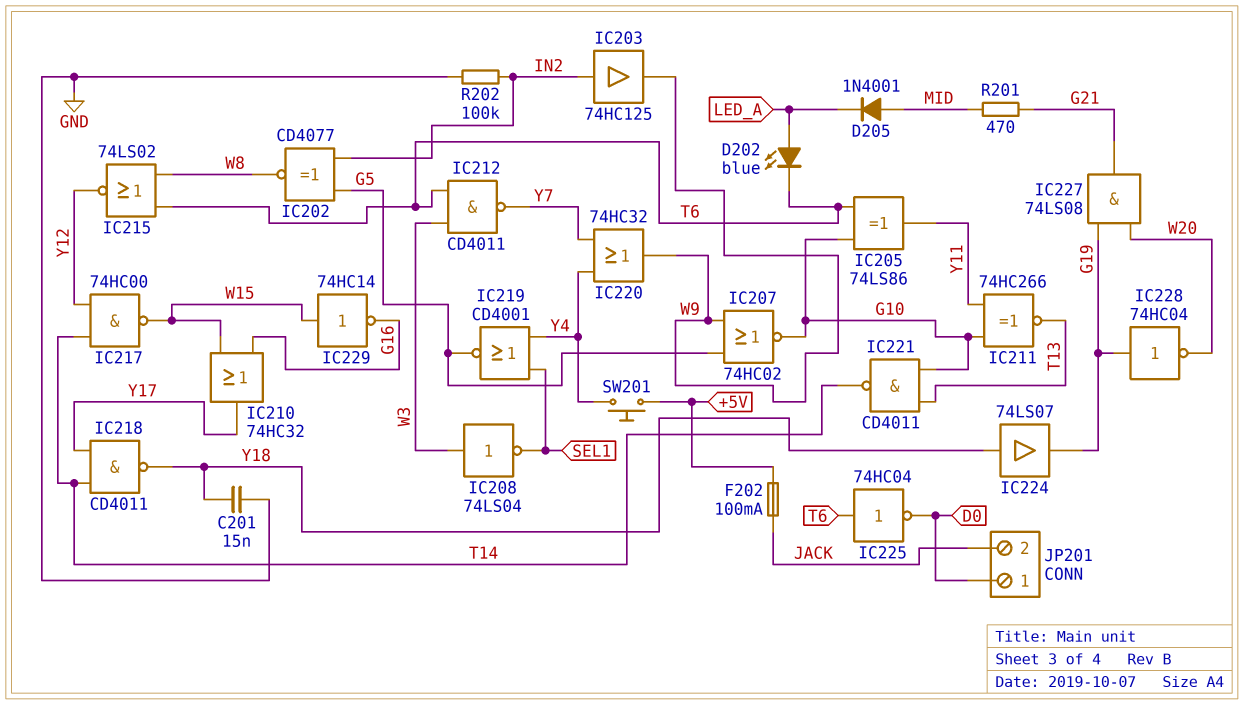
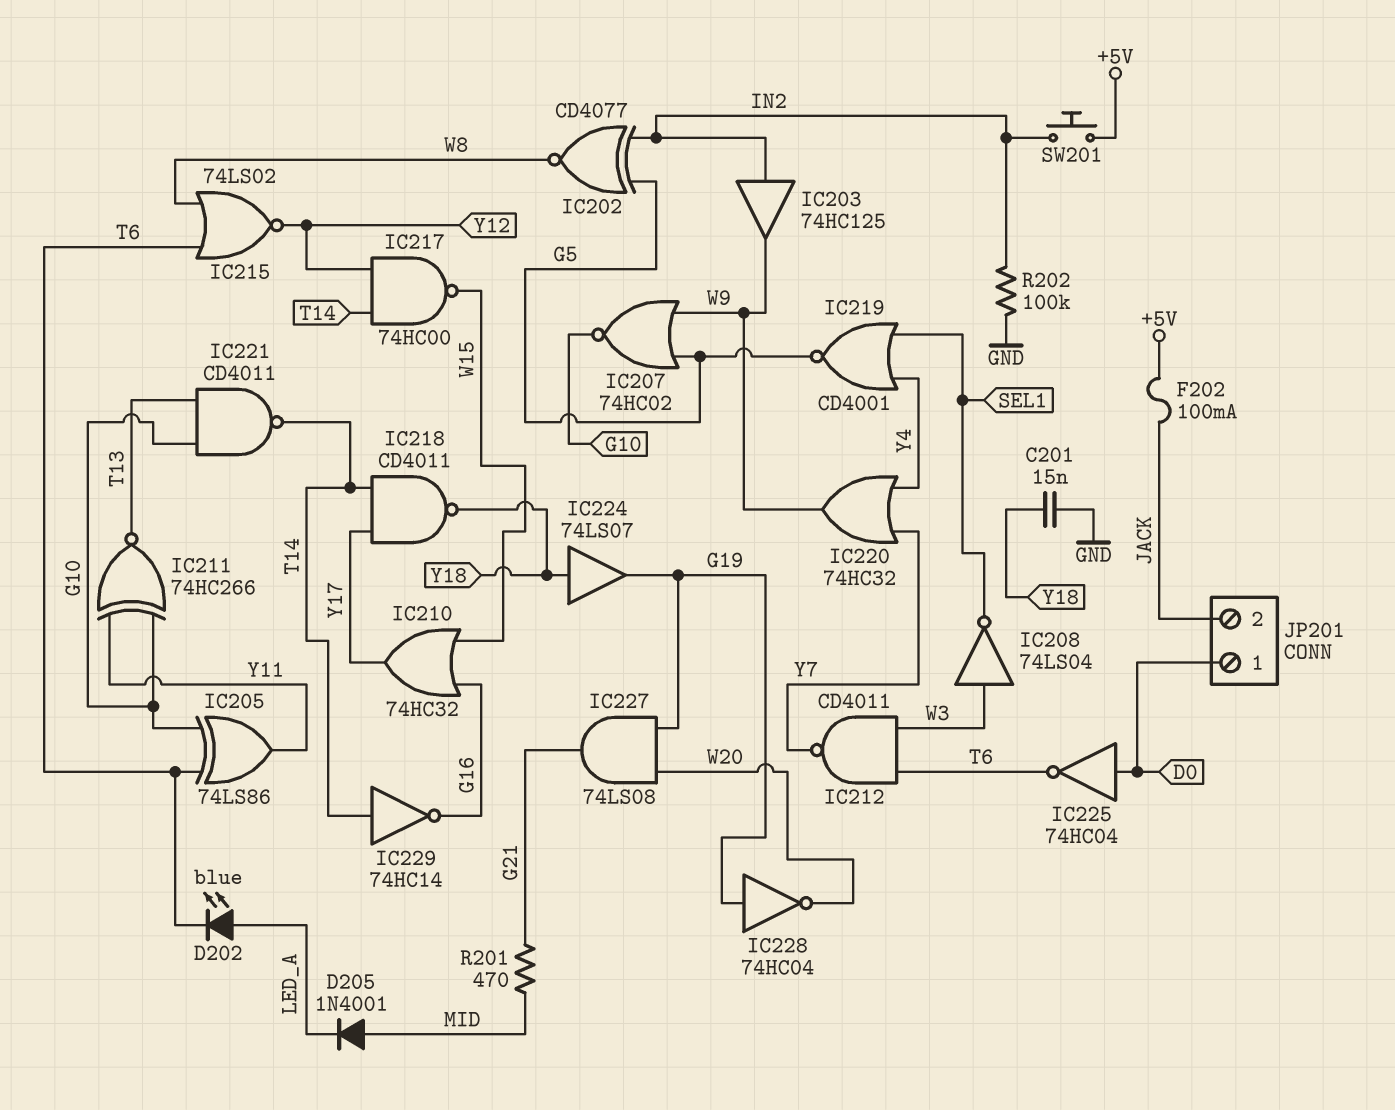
IC225: NOT 74HC04 (in T6, out D0) -> NOT 74HC04 (in D0, out T6)
IC229: NOT 74HC14 (in W15, out G16) -> NOT 74HC14 (in T14, out G16)
SW201: button (+5V, Y4) -> button (+5V, IN2)

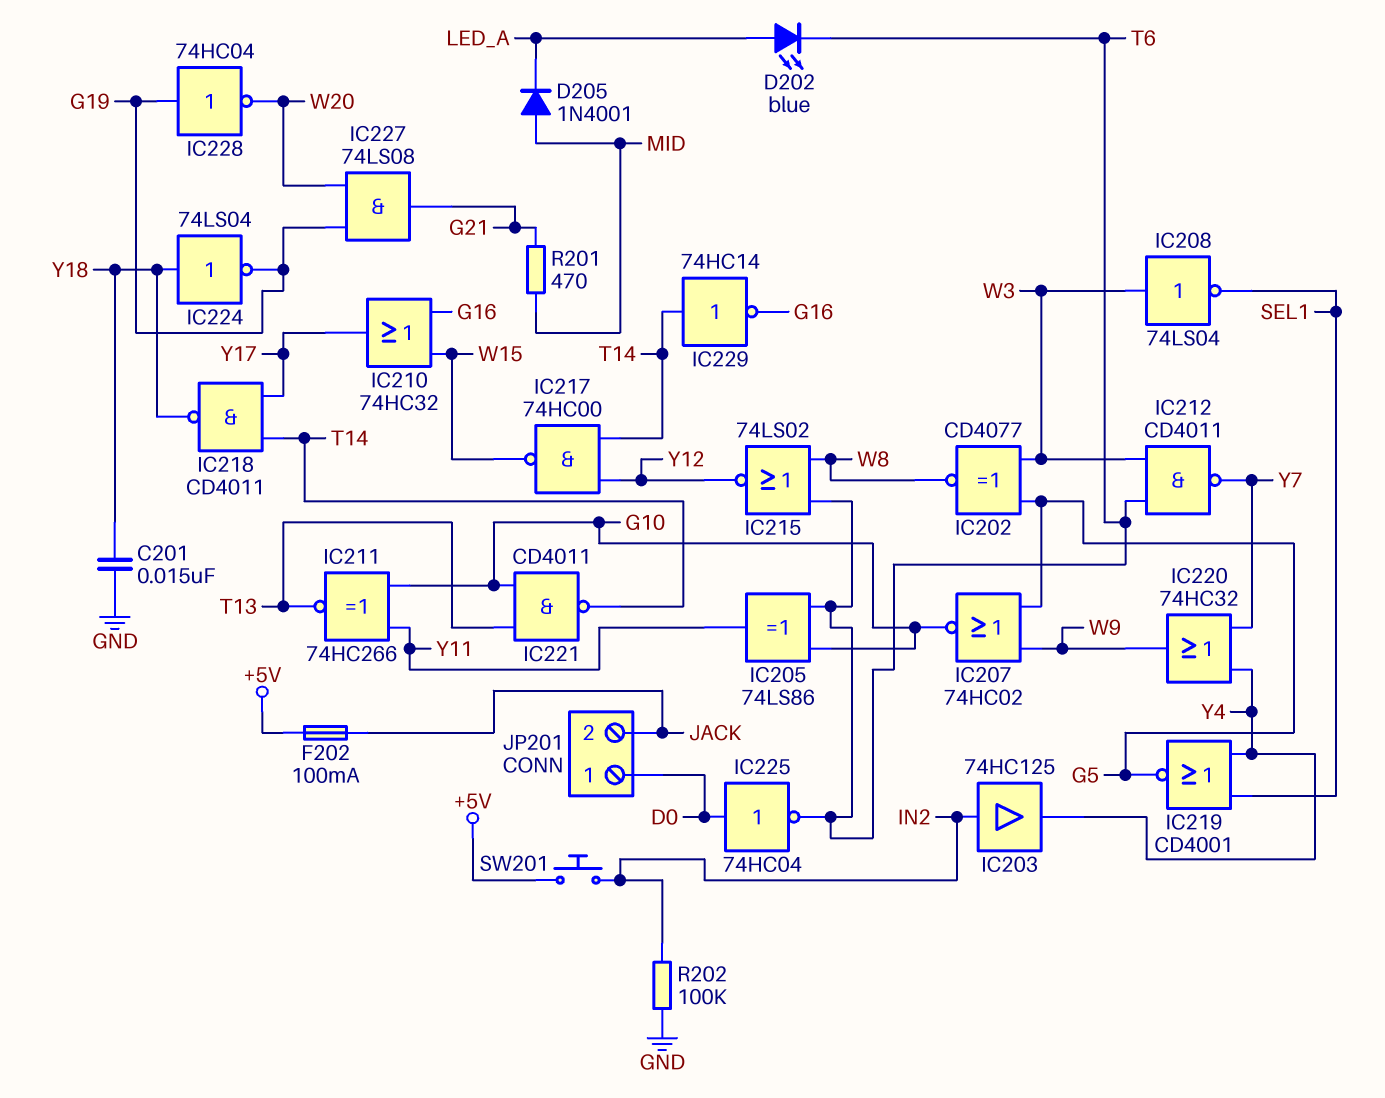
IC202: XNOR CD4077 (in G5, in IN2, out W8) -> XNOR CD4077 (in G5, in W3, out W8)
IC203: buffer 74HC125 (in IN2, out W9) -> buffer 74HC125 (in IN2, out Y4)
IC224: buffer 74LS07 (in Y18, out G19) -> NOT 74LS04 (in Y18, out G19)

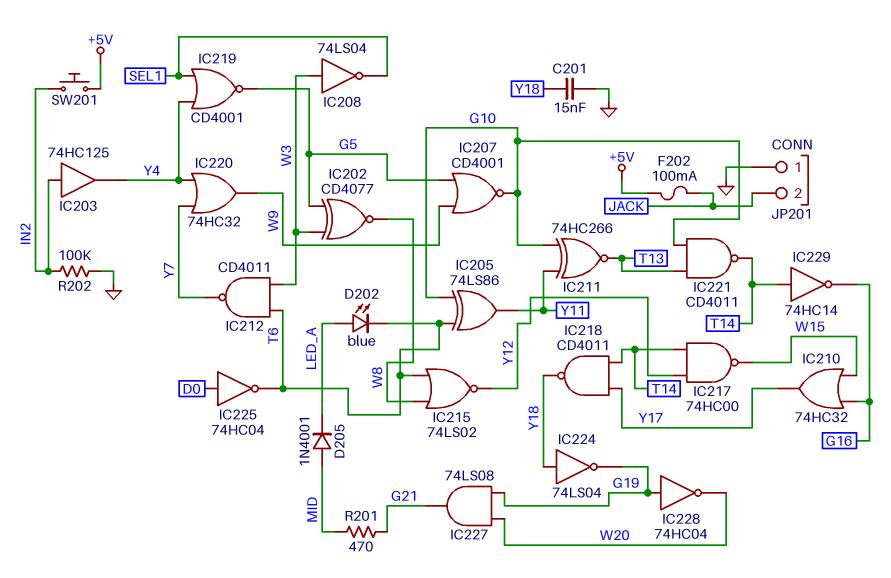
IC207: NOR 74HC02 (in G5, in W9, out G10) -> NOR CD4001 (in G5, in W9, out G10)
JP201 pin 1: D0 -> GND

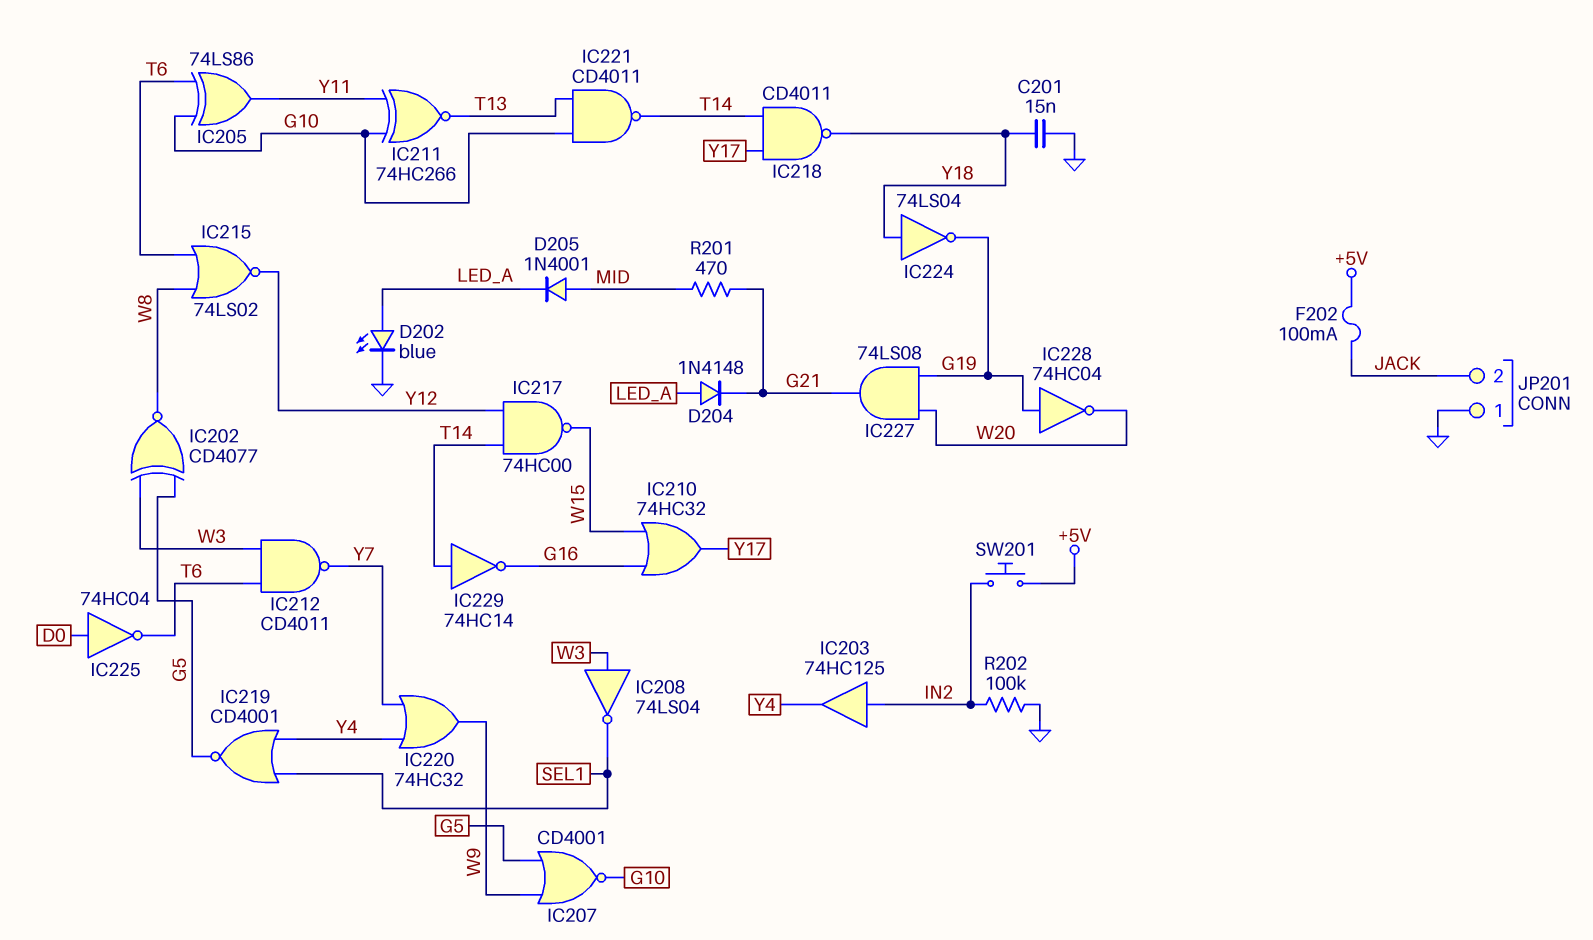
D202: LED blue (A LED_A, K T6) -> LED blue (A LED_A, K GND)
D204: none -> diode 1N4148 (A LED_A, K G21)

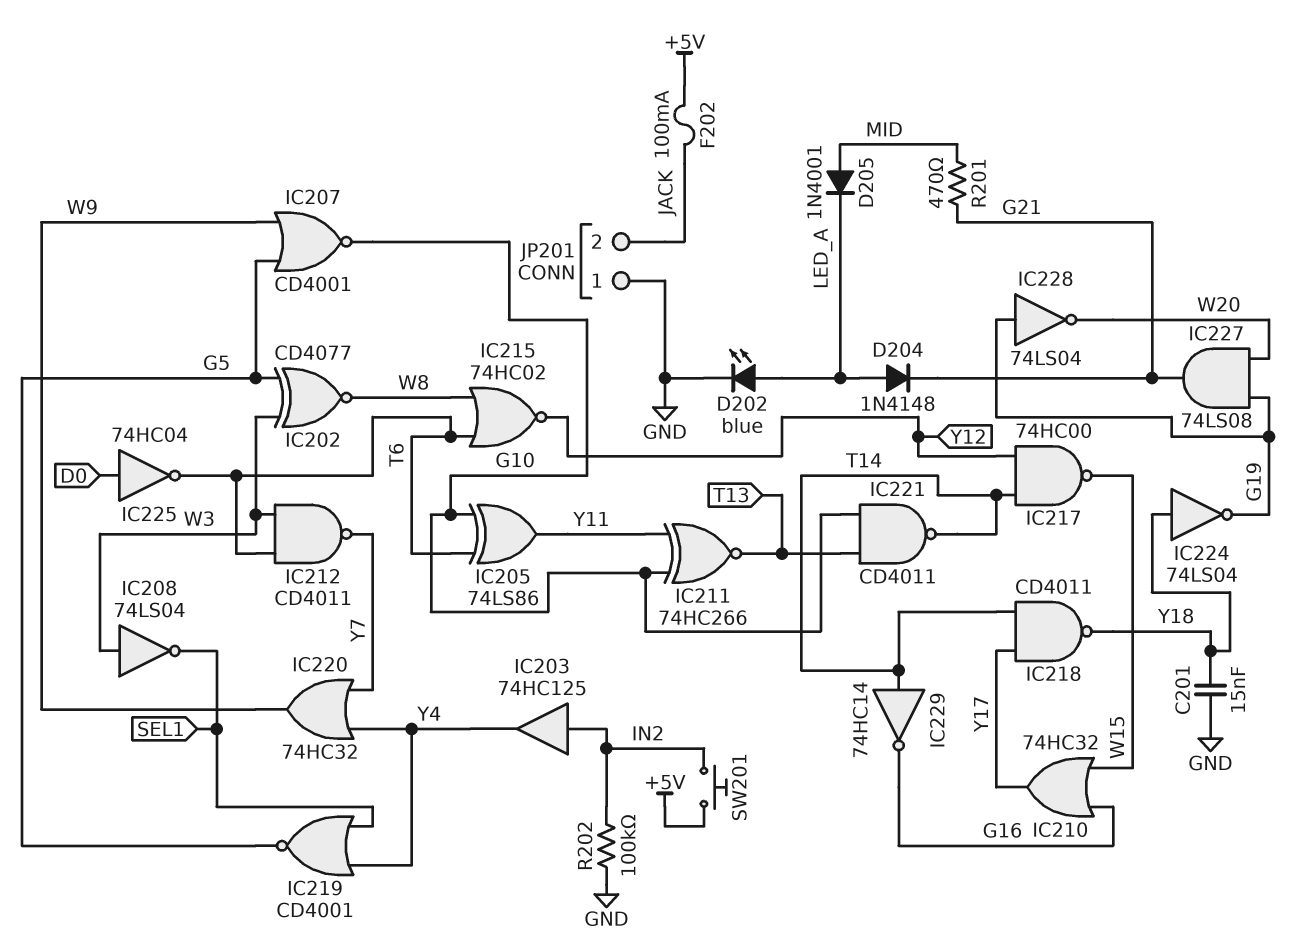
IC215: NOR 74LS02 (in T6, in W8, out Y12) -> NOR 74HC02 (in T6, in W8, out Y12)
IC228: NOT 74HC04 (in G19, out W20) -> NOT 74LS04 (in G19, out W20)

